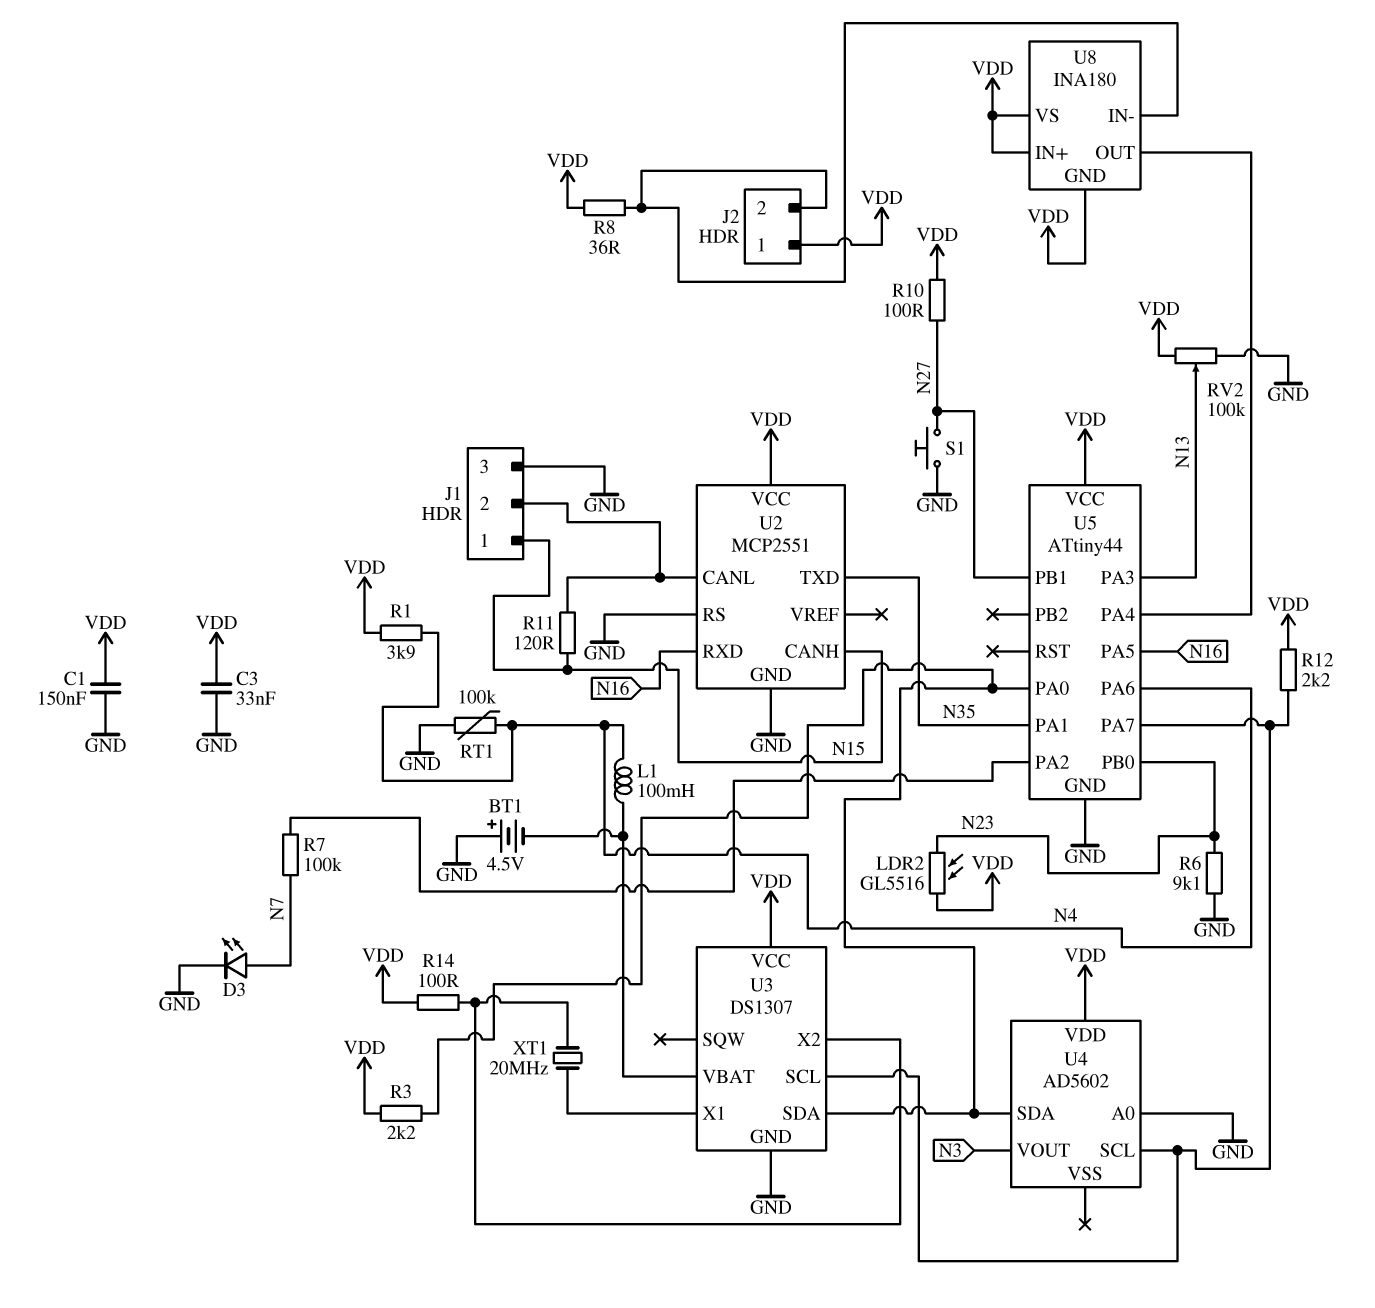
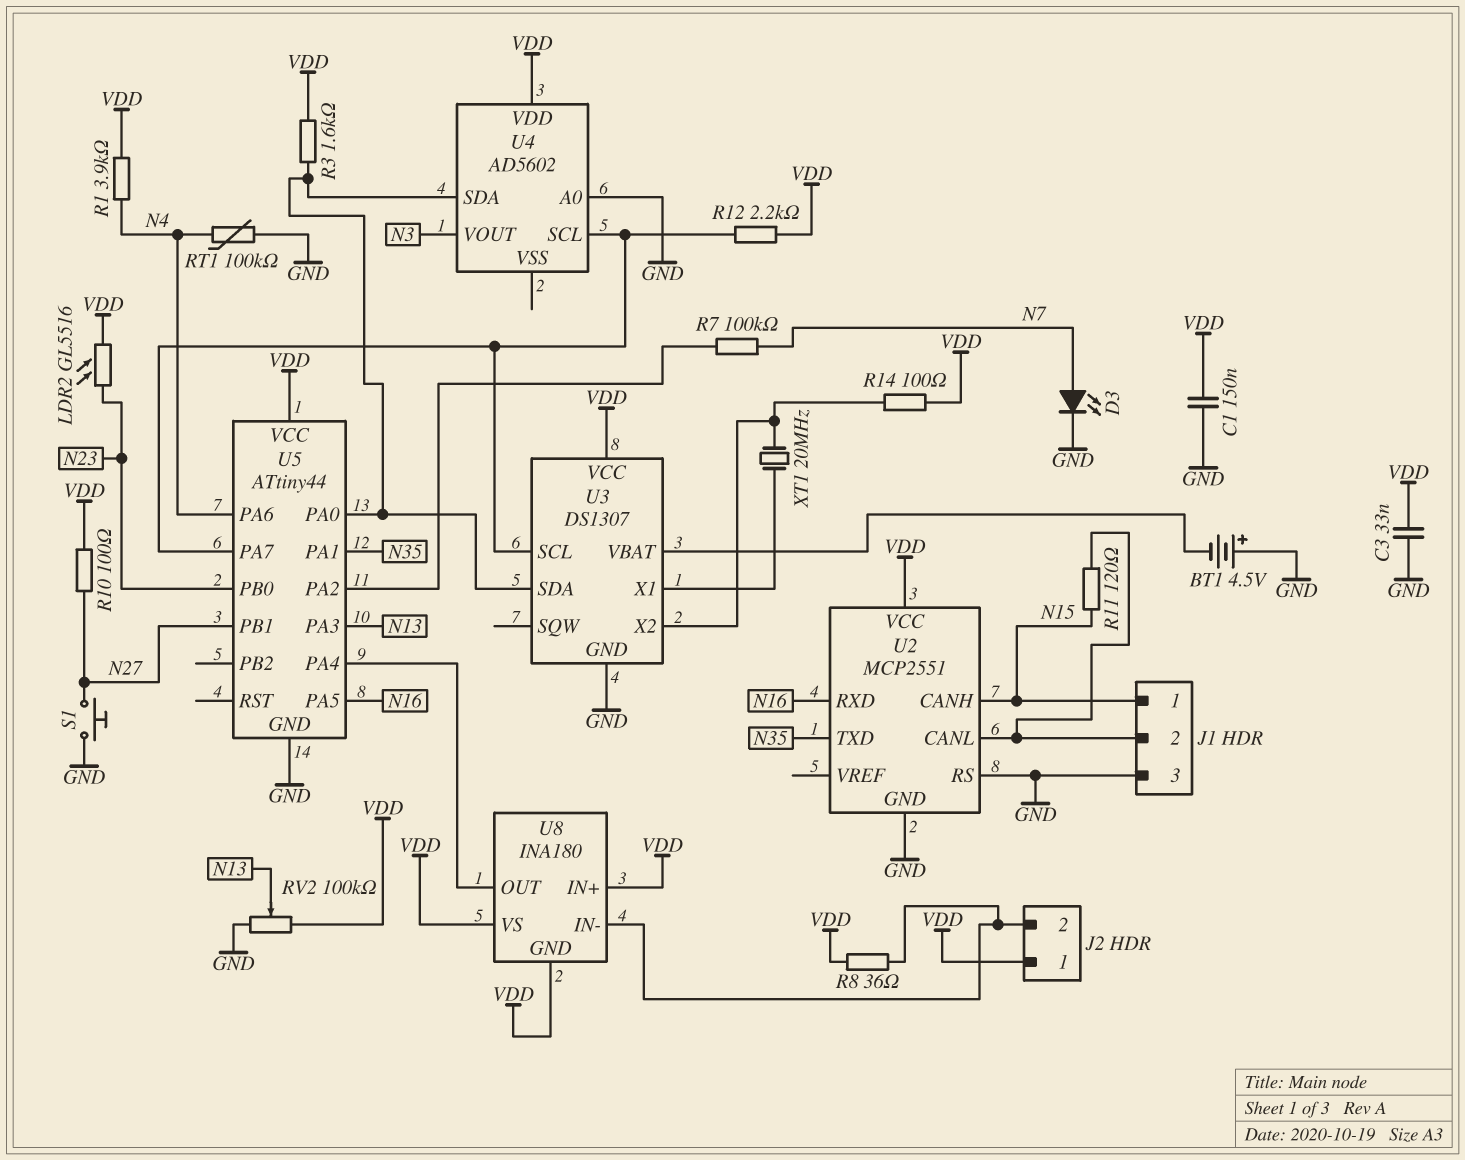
L1: 100mH (N4, U3/VBAT) -> none
R3: 2.2k (U3/SDA, VDD) -> 1.6k (U3/SDA, VDD)
R6: 9.1k (GND, N23) -> none

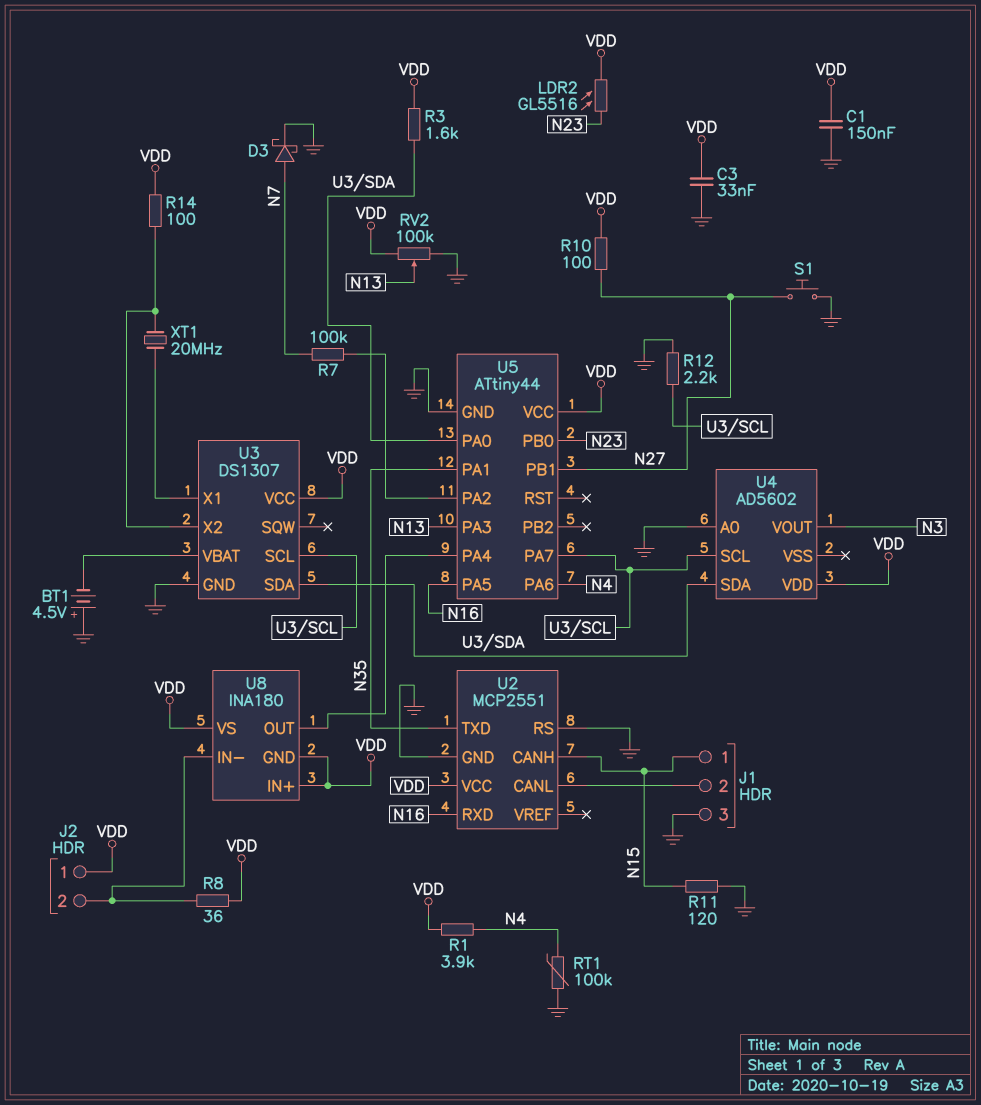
D3: LED (A N7, K GND) -> schottky (A N7, K GND)
R11: 120 (J1/2, N15) -> 120 (GND, N15)
R12: 2.2k (U3/SCL, VDD) -> 2.2k (GND, U3/SCL)

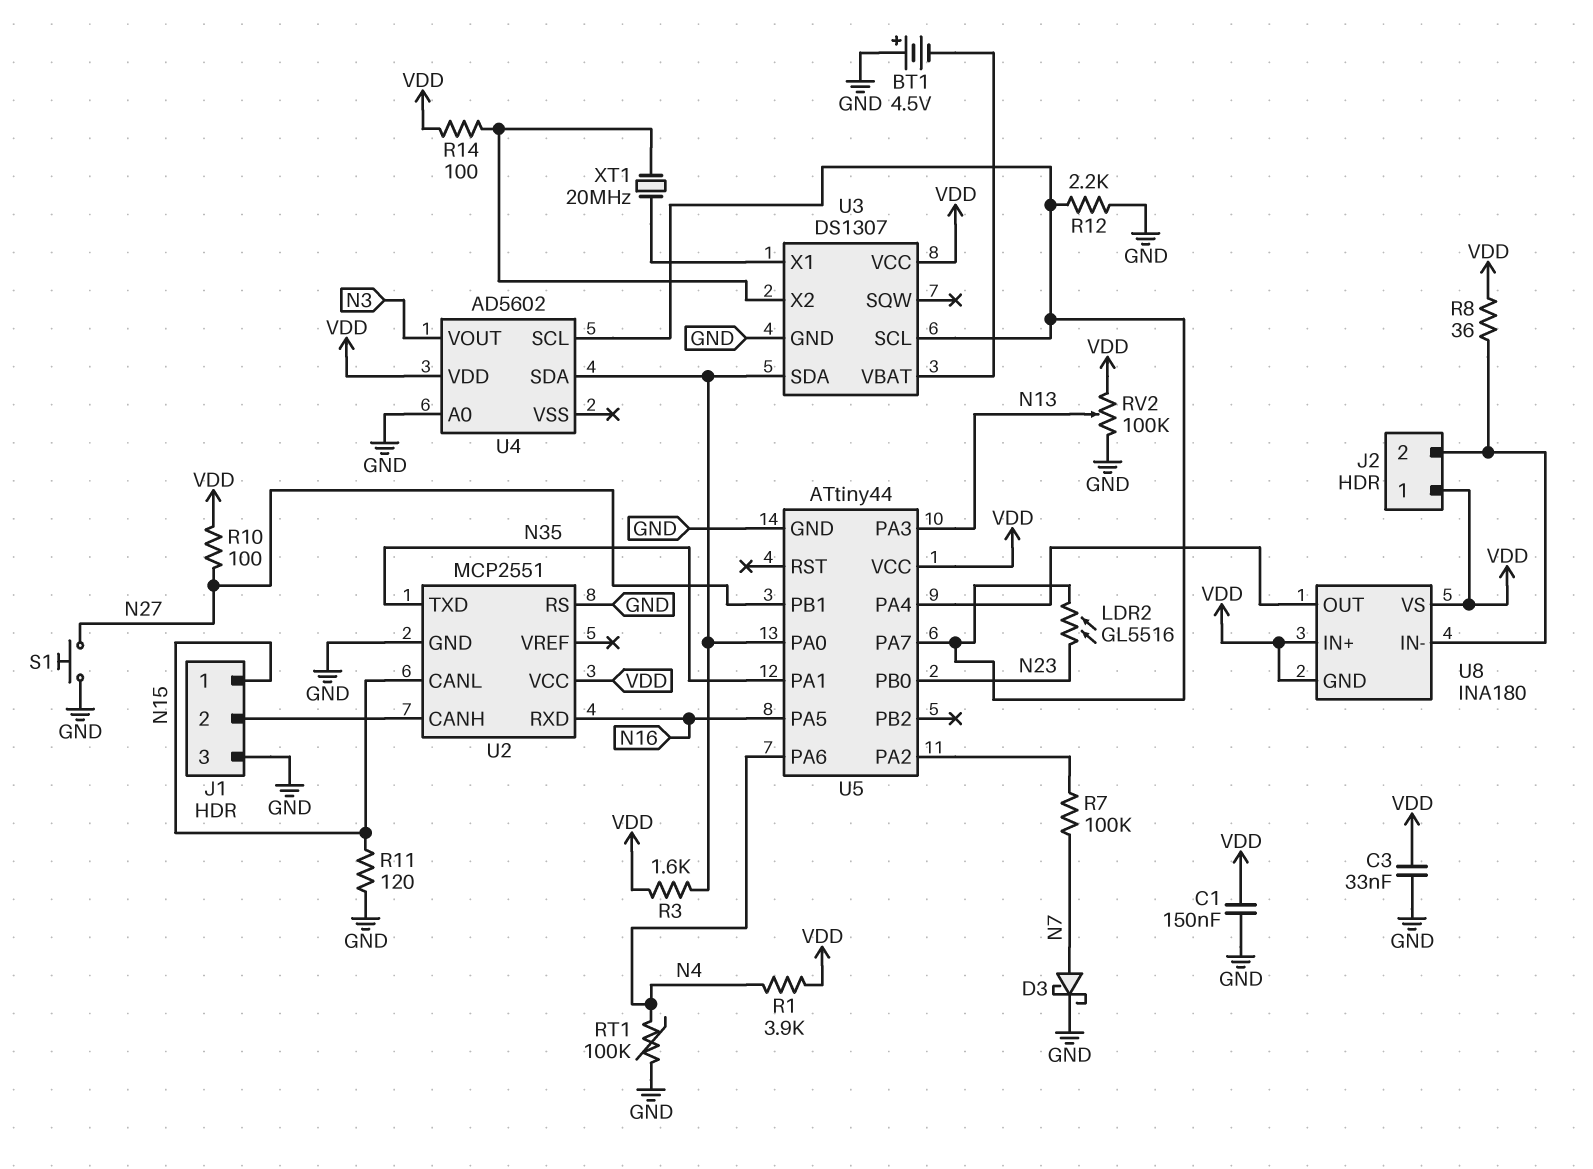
LDR2: GL5516 (N23, VDD) -> GL5516 (N23, U3/SCL)
U2 pin CANH: N15 -> J1/2
U2 pin CANL: J1/2 -> N15

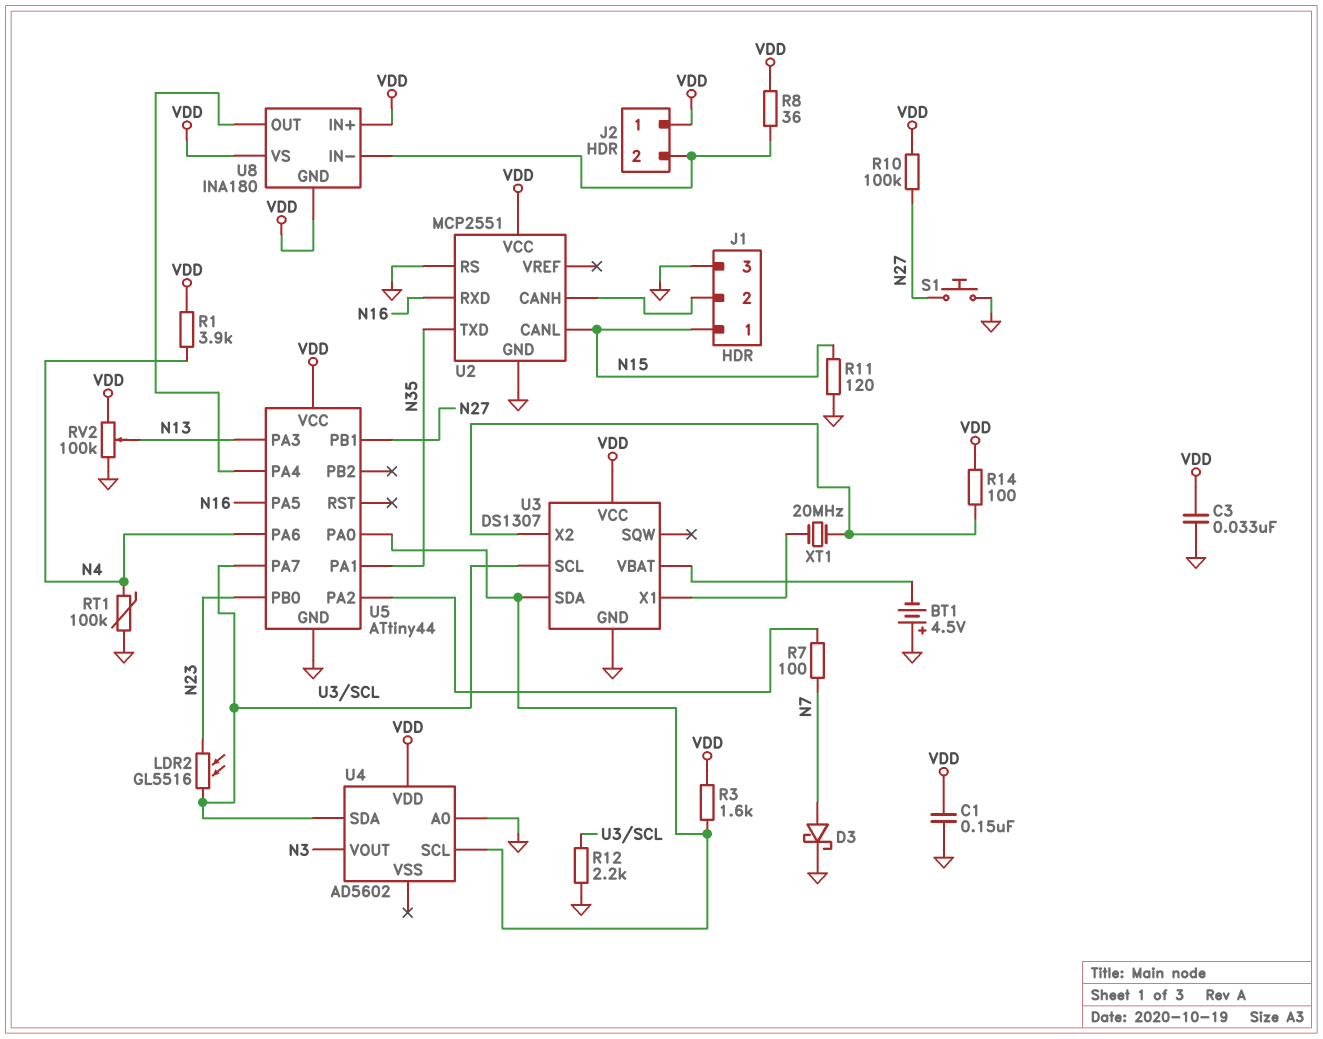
R7: 100k (N7, U5/PA2) -> 100 (N7, U5/PA2)
R10: 100 (N27, VDD) -> 100k (N27, VDD)
U4 pin SCL: U3/SCL -> U3/SDA
U4 pin SDA: U3/SDA -> U3/SCL

